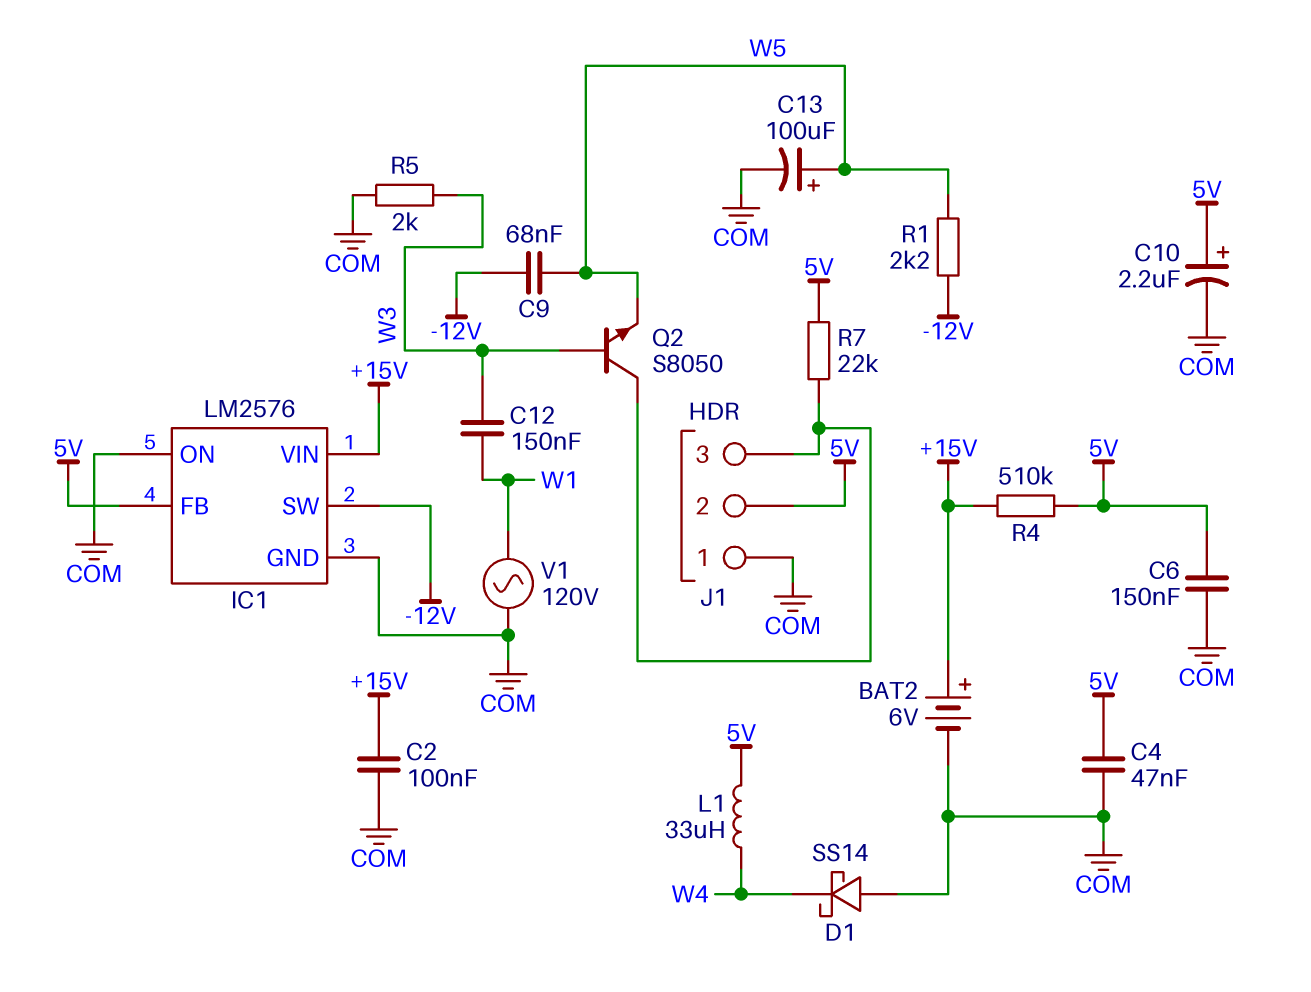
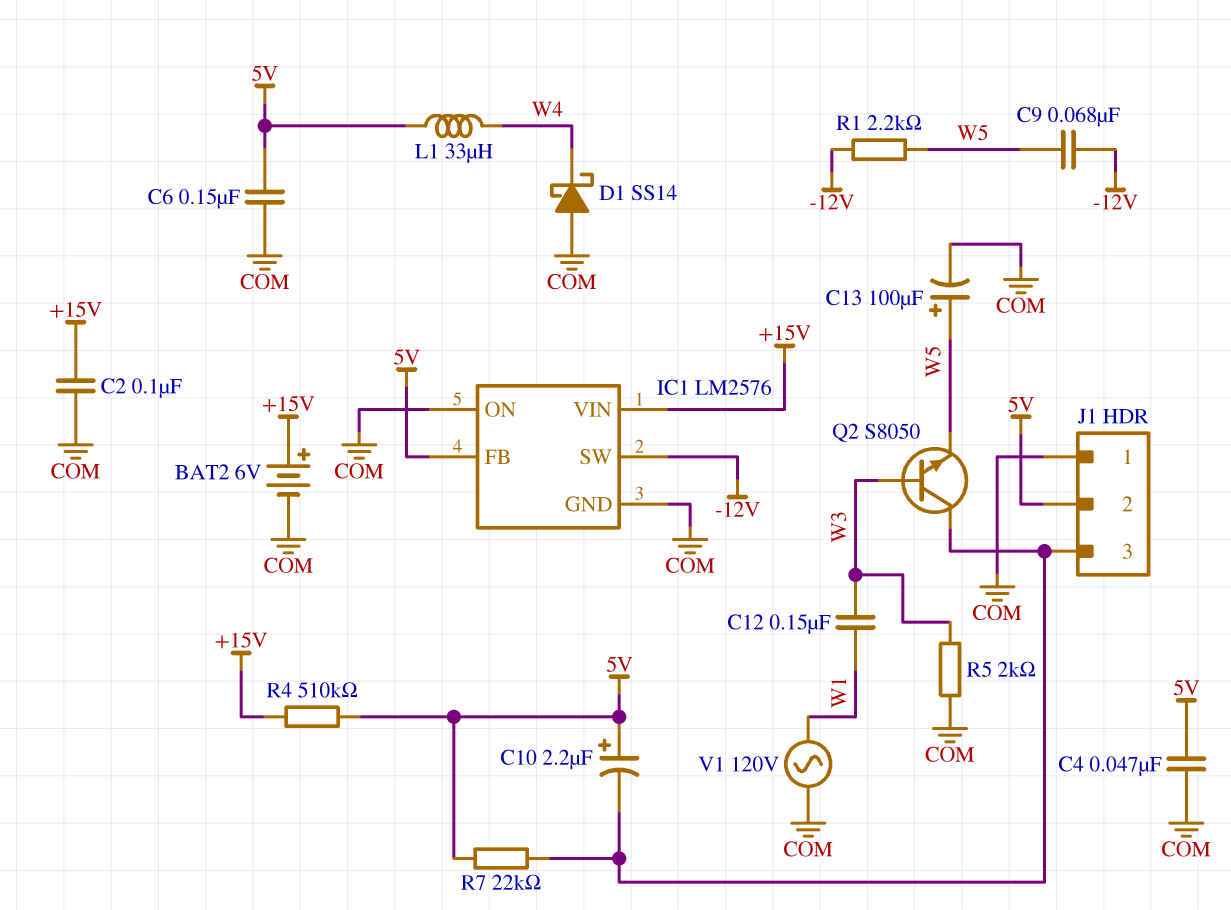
C10: 2.2uF (plus 5V, minus COM) -> 2.2uF (plus 5V, minus J1/3)

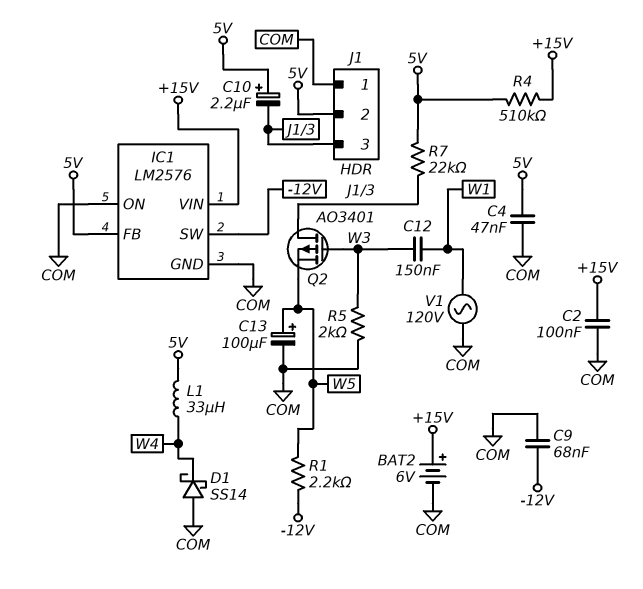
C6: 150nF (5V, COM) -> none
C9: 68nF (-12V, W5) -> 68nF (-12V, COM)
Q2: NPN S8050 (B W3, C J1/3, E W5) -> PMOS AO3401 (G W3, D J1/3, S W5)

